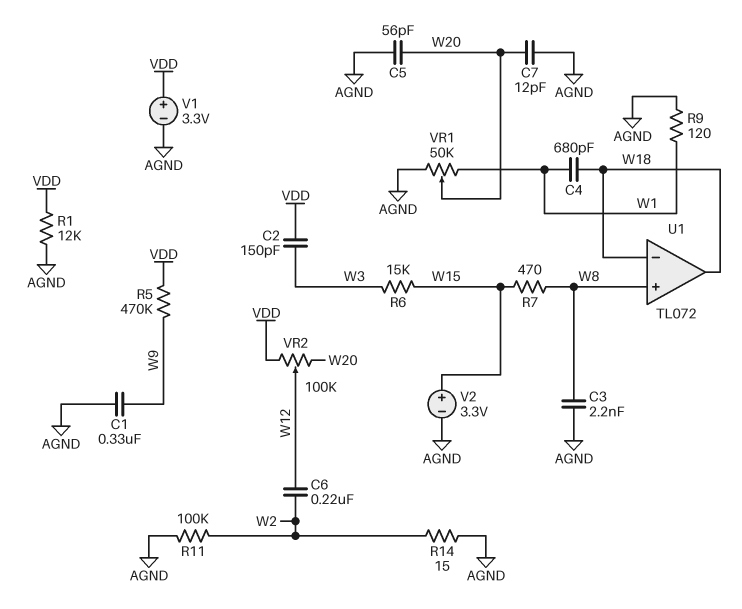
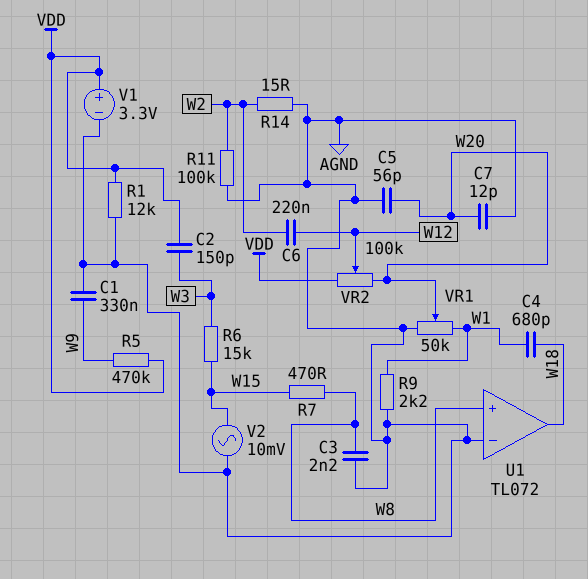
R9: 120 (AGND, W1) -> 2.2k (AGND, W1)
U1 pin in-: W18 -> AGND
V2: 3.3V (plus W15, minus AGND) -> AC 10mV (AGND, W15)

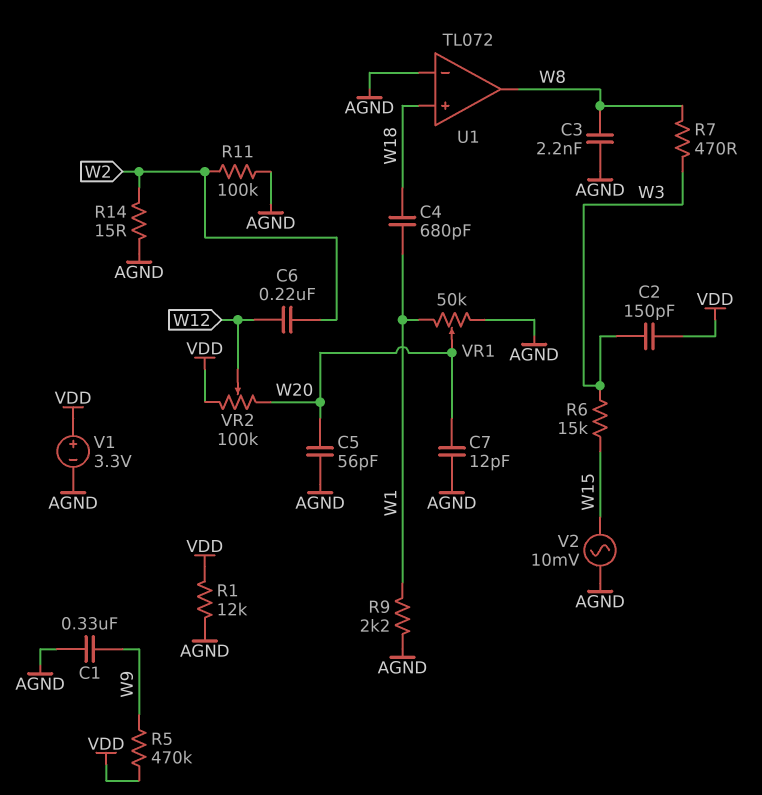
R7: 470 (W8, W15) -> 470 (W3, W8)
U1 pin in+: W8 -> W18
U1 pin out: W18 -> W8

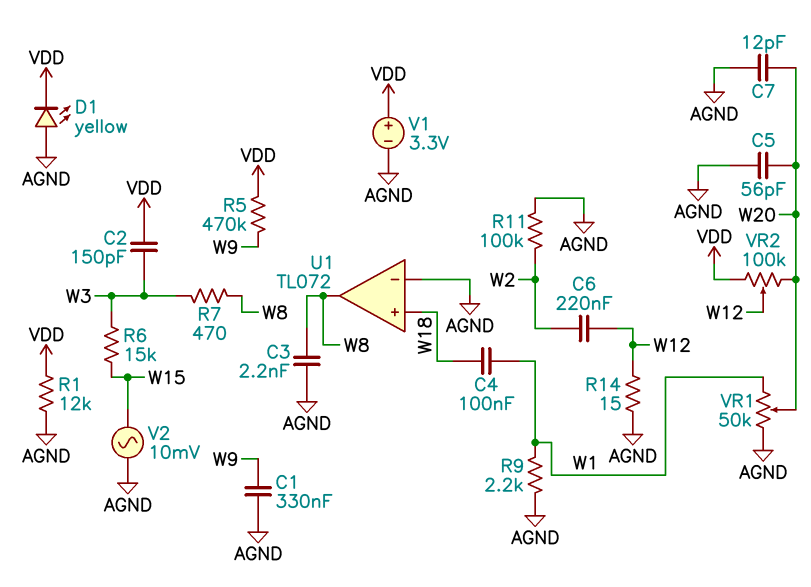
C4: 680pF (W1, W18) -> 100nF (W1, W18)
D1: none -> LED yellow (A AGND, K VDD)
R14: 15 (AGND, W2) -> 15 (AGND, W12)

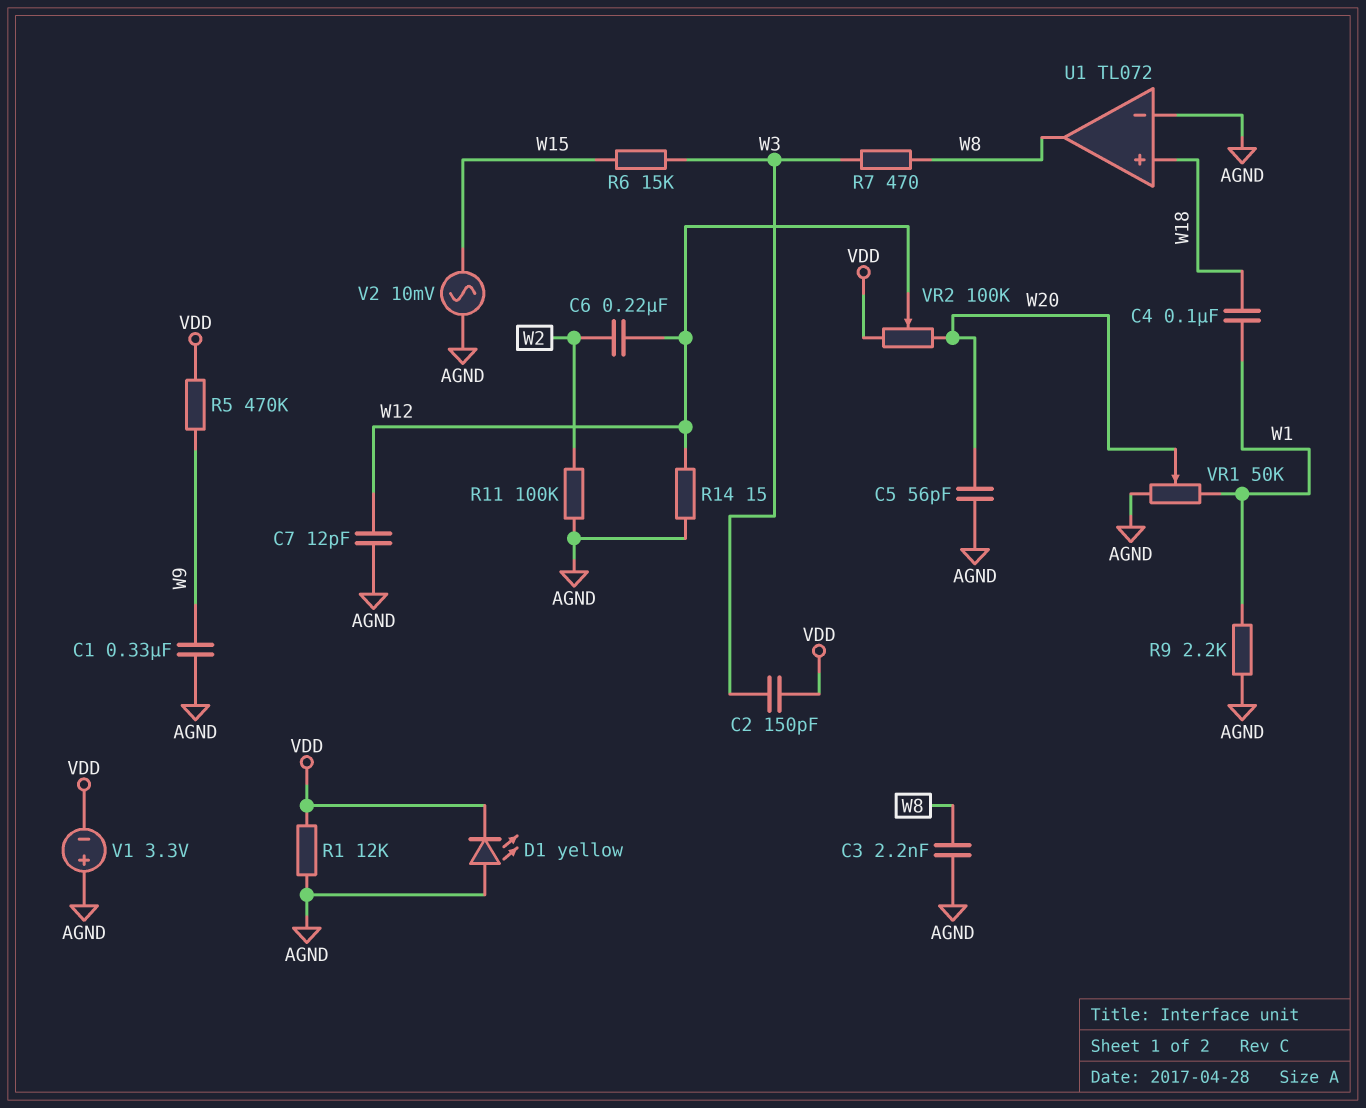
C7: 12pF (AGND, W20) -> 12pF (AGND, W12)
V1: 3.3V (plus VDD, minus AGND) -> 3.3V (plus AGND, minus VDD)

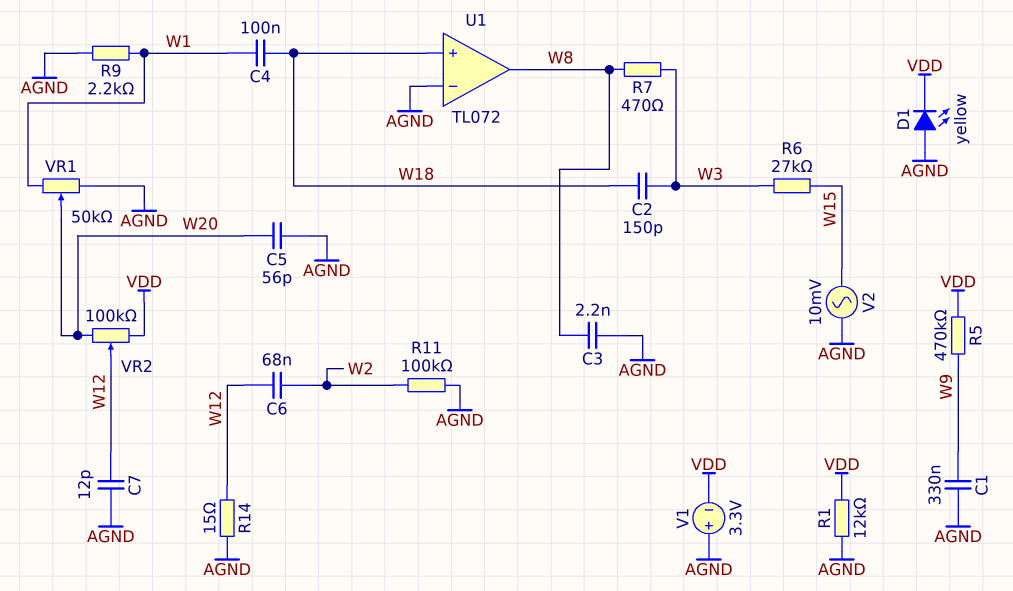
C2: 150pF (VDD, W3) -> 150pF (W3, W18)
C6: 220nF (W2, W12) -> 68nF (W2, W12)
R6: 15k (W3, W15) -> 27k (W3, W15)

